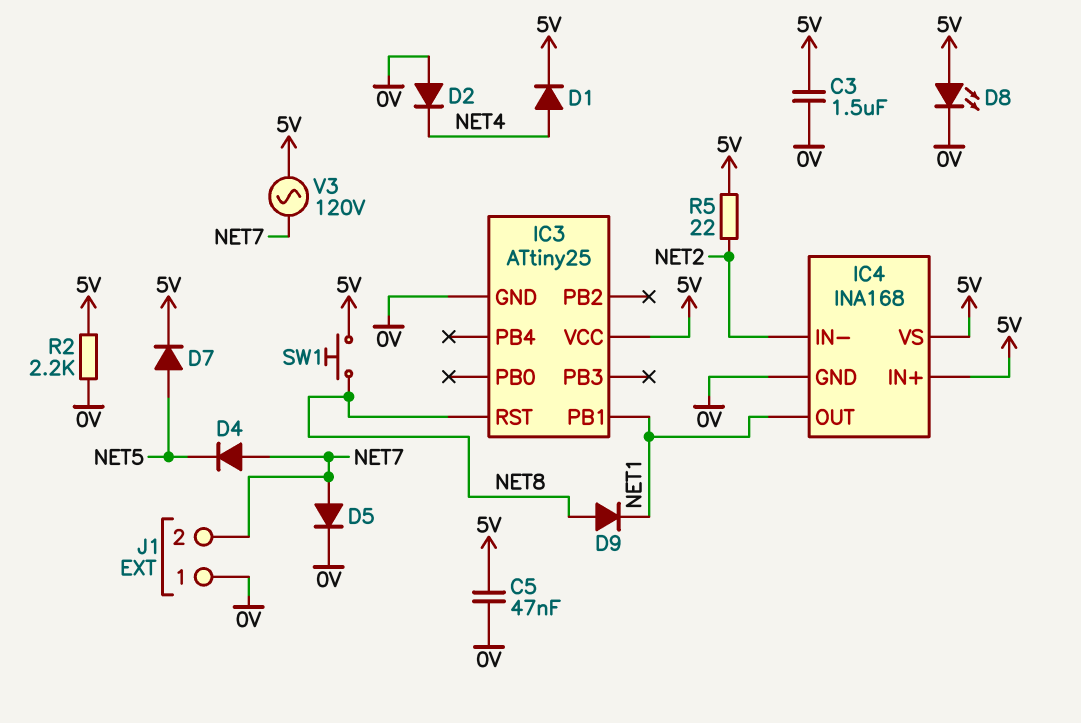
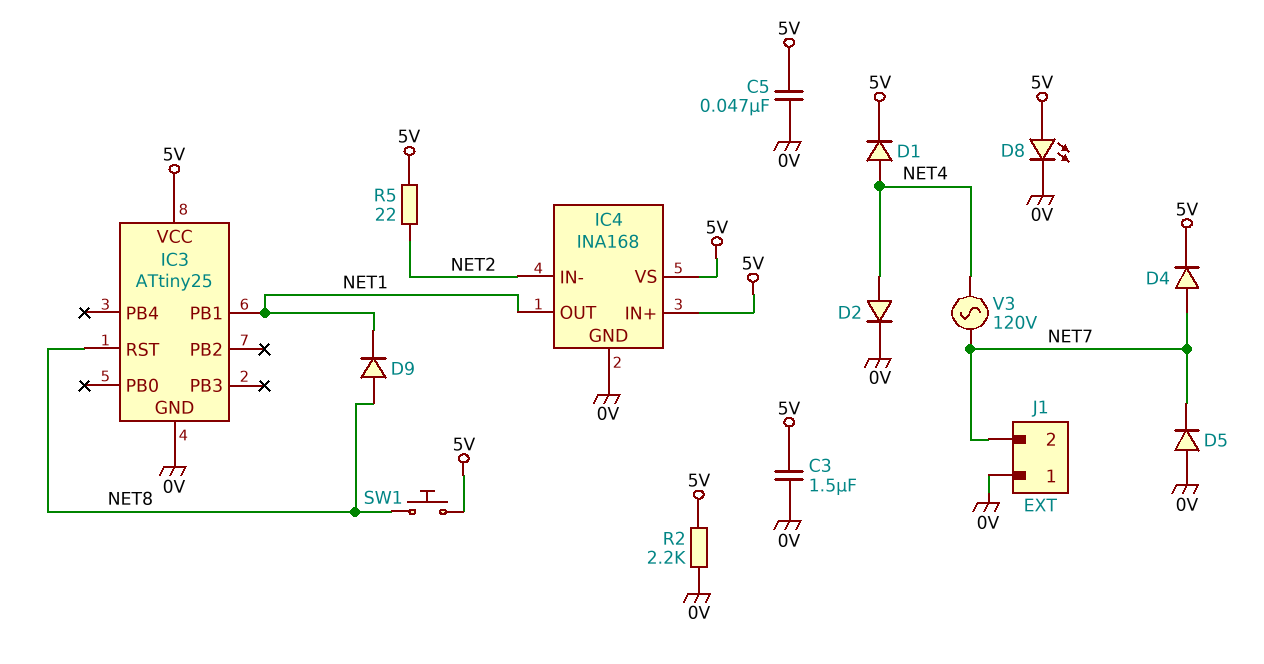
D2: diode (A 0V, K NET4) -> diode (A NET4, K 0V)
D4: diode (A NET7, K NET5) -> diode (A NET7, K 5V)
D5: diode (A NET7, K 0V) -> diode (A 0V, K NET7)
D7: diode (A NET5, K 5V) -> none
V3: AC 120V (5V, NET7) -> AC 120V (NET4, NET7)

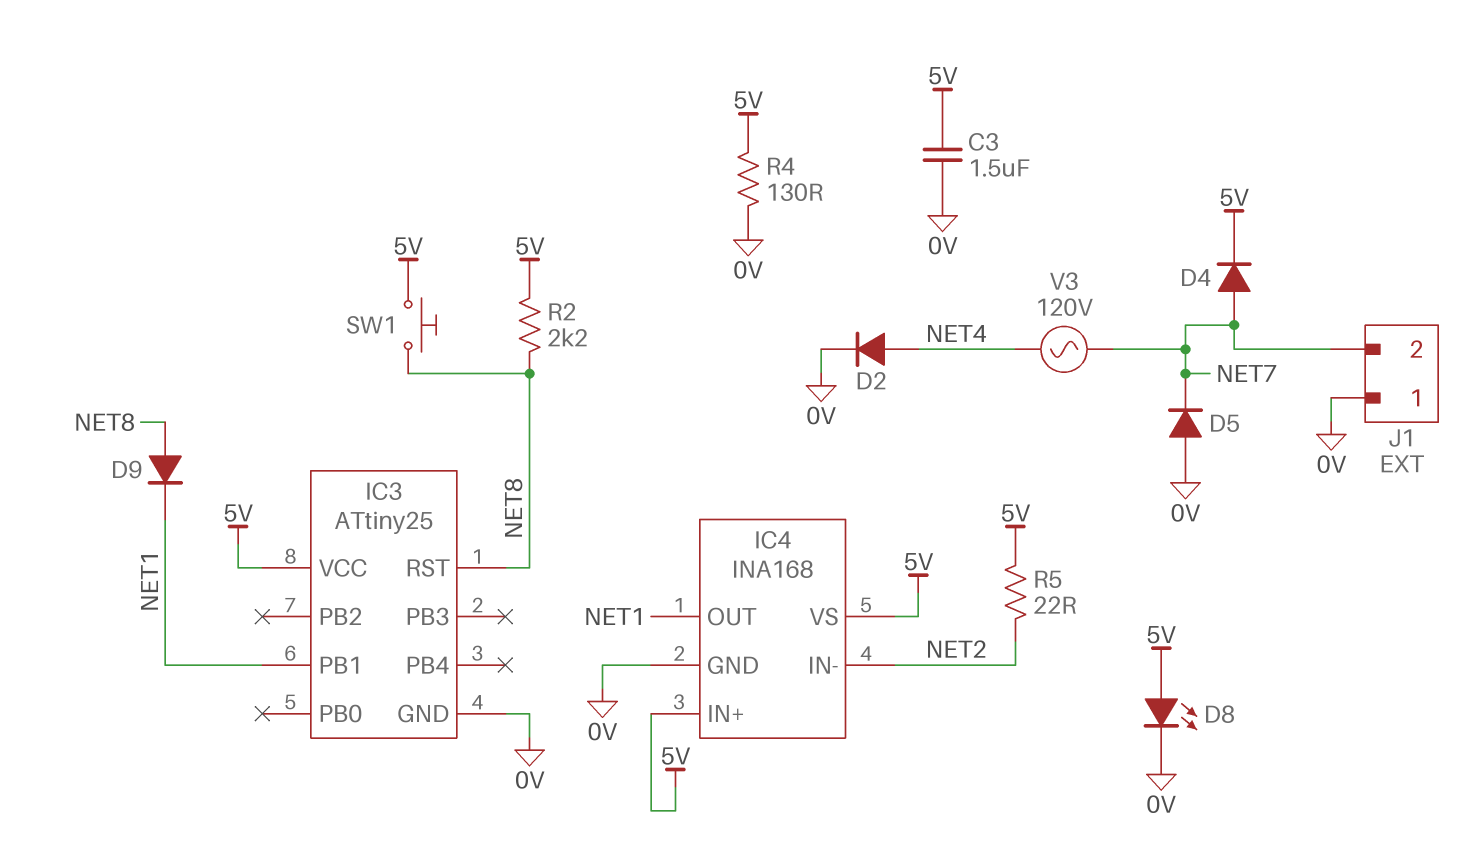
C5: 47nF (0V, 5V) -> none
D1: diode (A NET4, K 5V) -> none
R2: 2.2k (0V, 5V) -> 2.2k (5V, NET8)
R4: none -> 130 (0V, 5V)

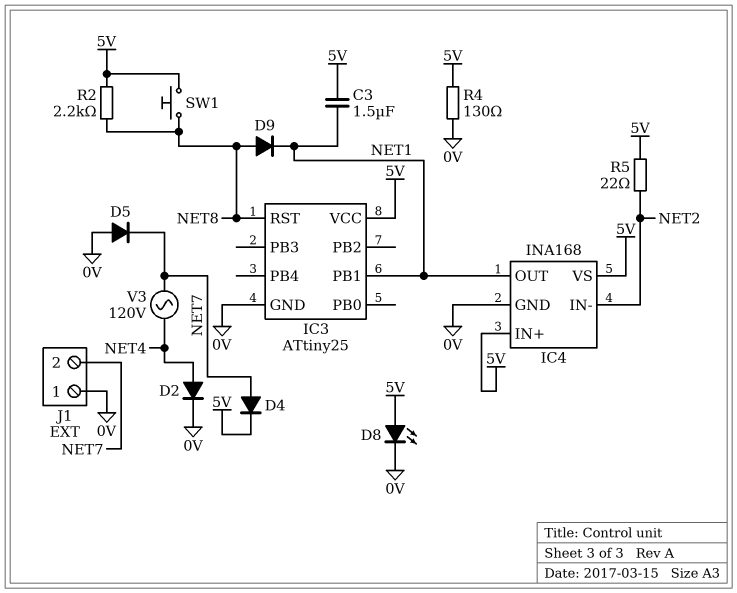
C3: 1.5uF (0V, 5V) -> 1.5uF (5V, NET1)

